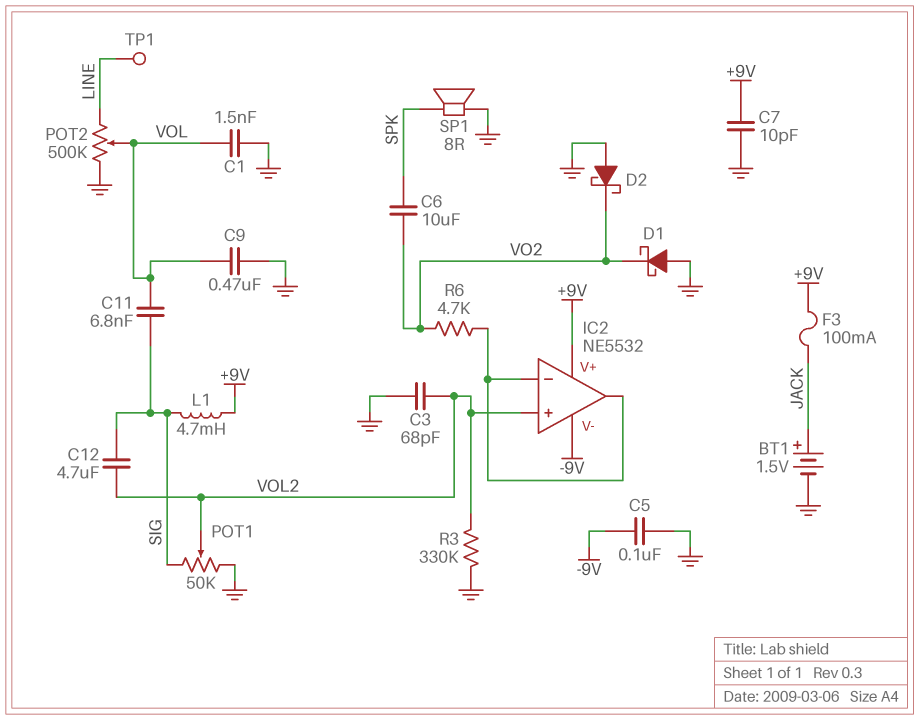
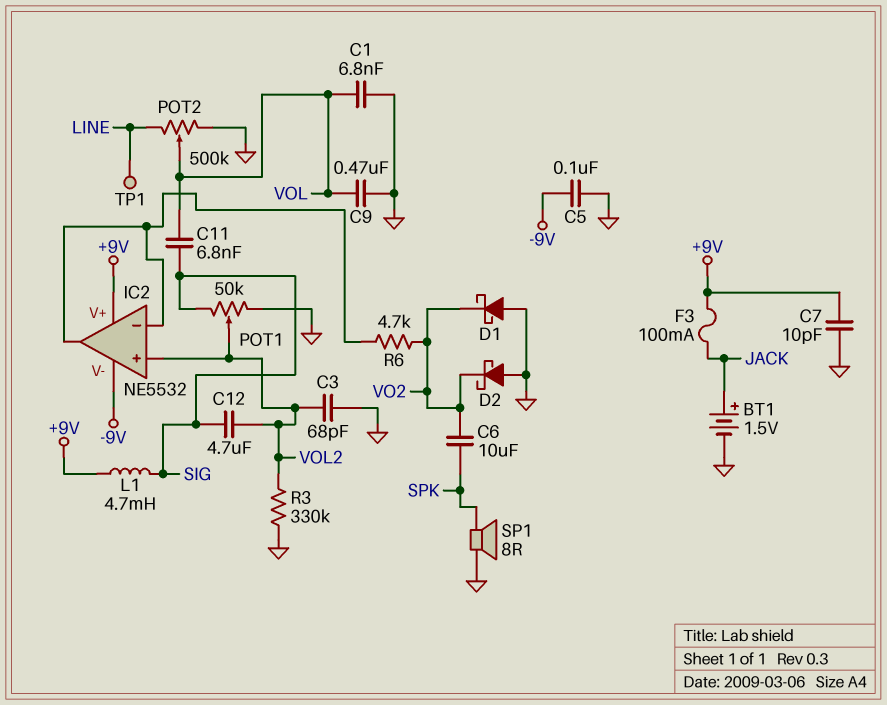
C1: 1.5nF (GND, VOL) -> 6.8nF (GND, VOL)

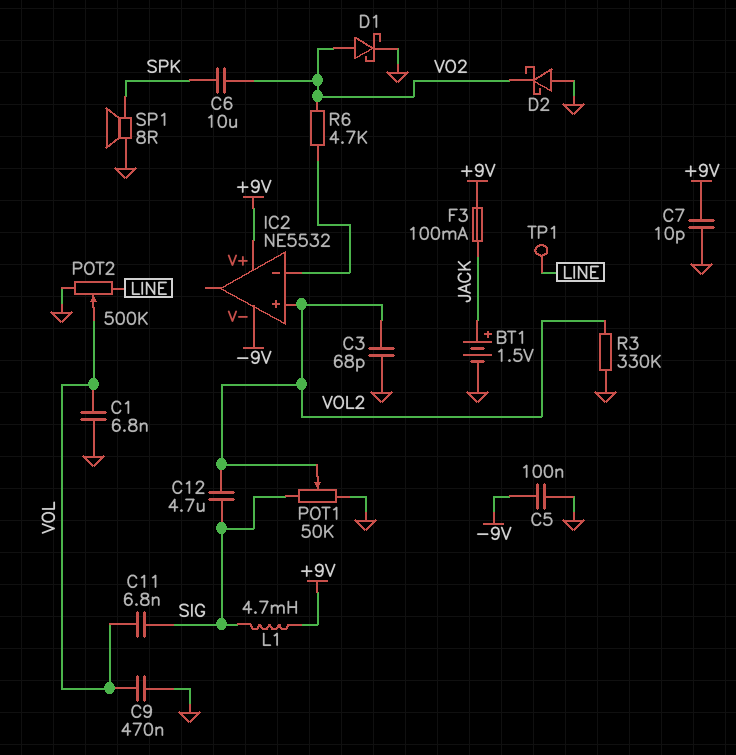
D1: schottky (A GND, K VO2) -> schottky (A VO2, K GND)
IC2 pin out: IC2/in- -> none

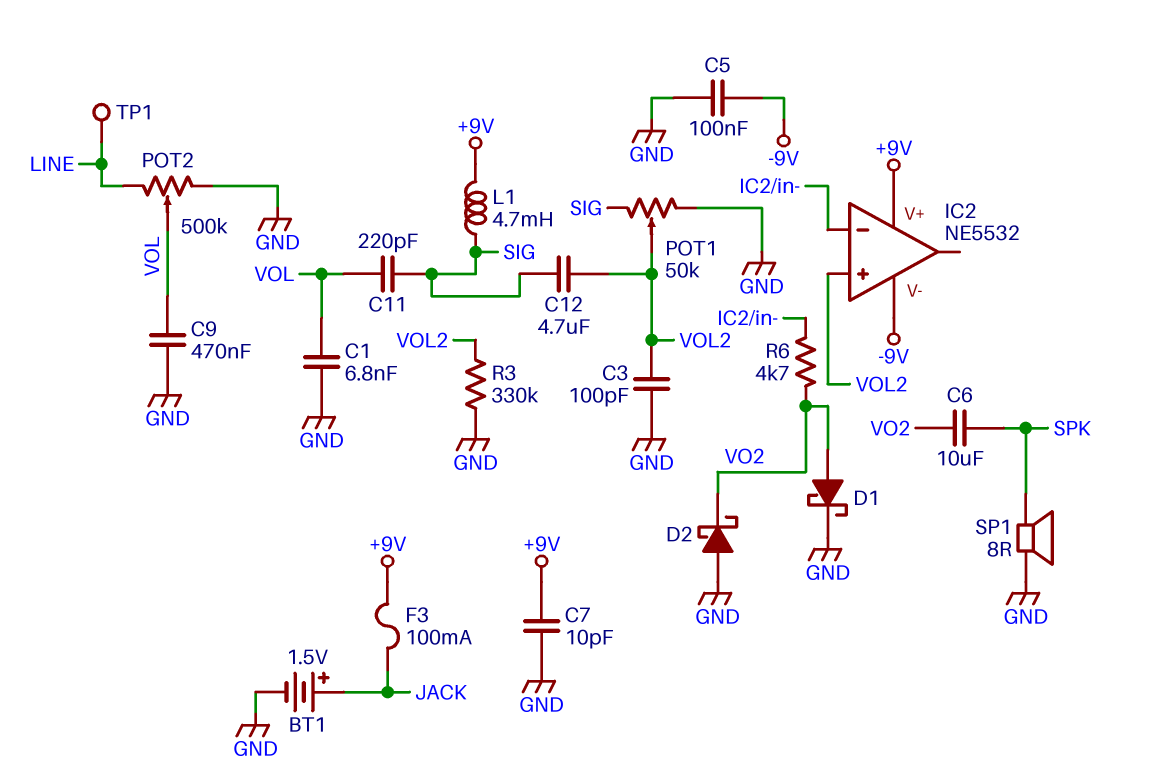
C3: 68pF (GND, VOL2) -> 100pF (GND, VOL2)
C11: 6.8nF (SIG, VOL) -> 220pF (SIG, VOL)

